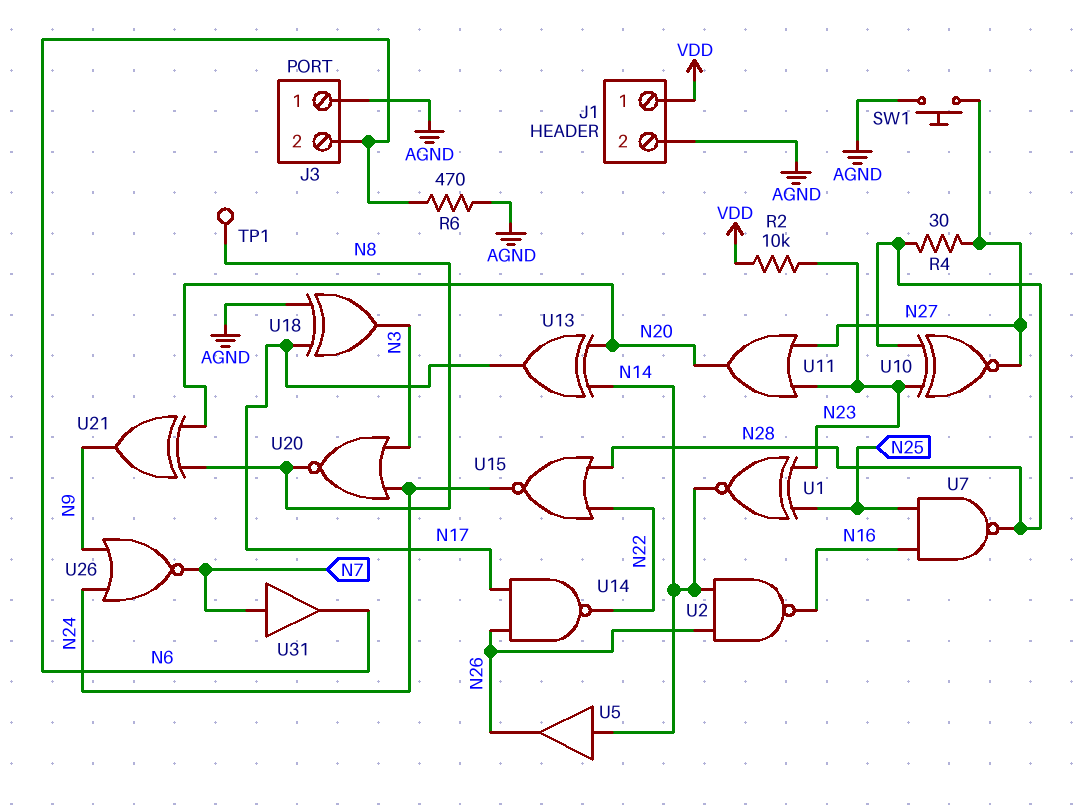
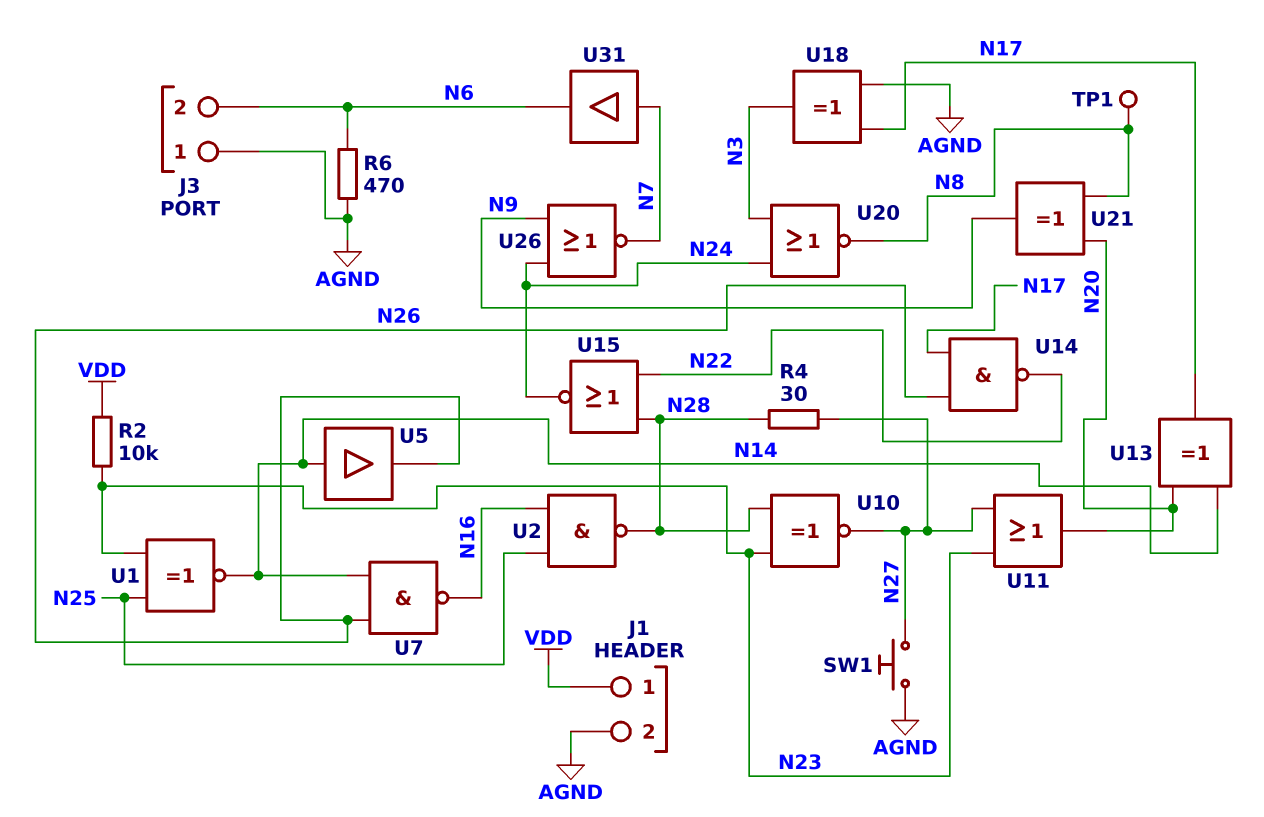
U2: NAND (in N14, in N26, out N16) -> NAND (in N16, in N25, out N28)
U7: NAND (in N16, in N25, out N28) -> NAND (in N14, in N26, out N16)

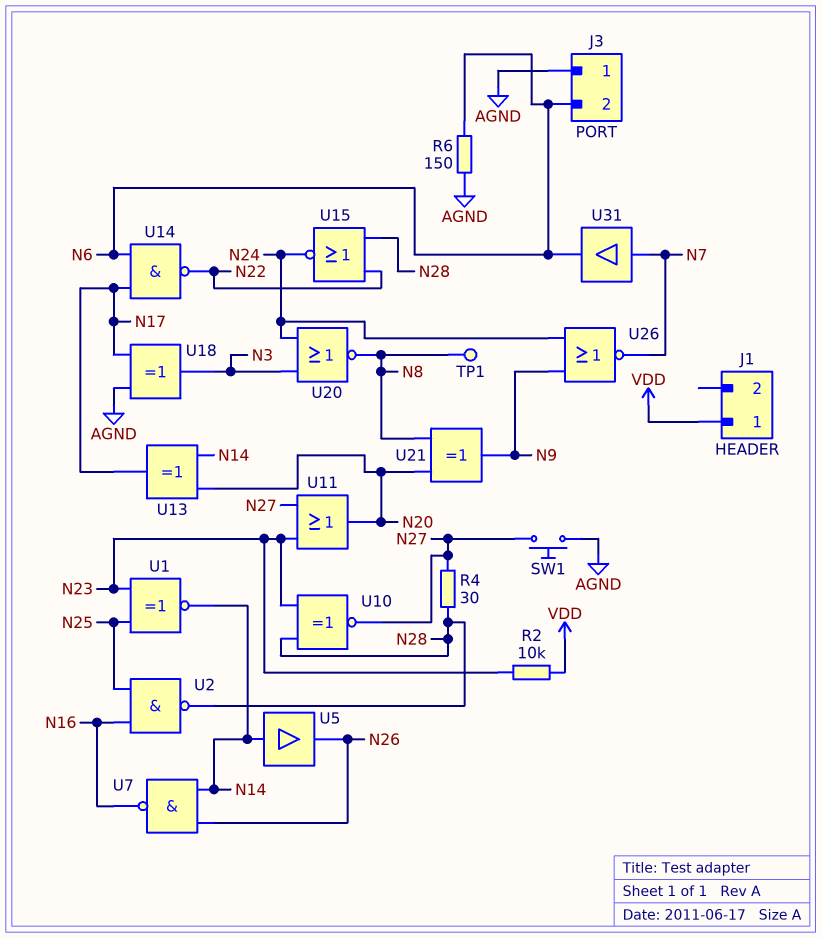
J1 pin 2: AGND -> none
R6: 470 (AGND, N6) -> 150 (AGND, N6)
U14: NAND (in N17, in N26, out N22) -> NAND (in N6, in N17, out N22)

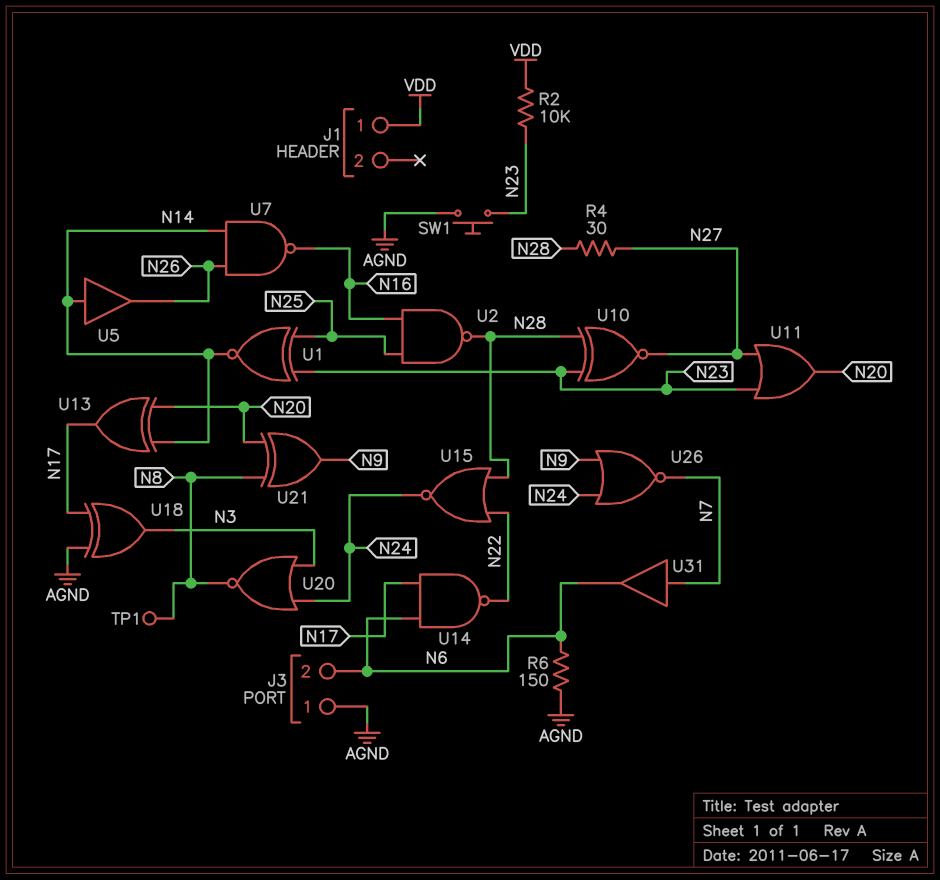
SW1: button (AGND, N27) -> button (AGND, N23)

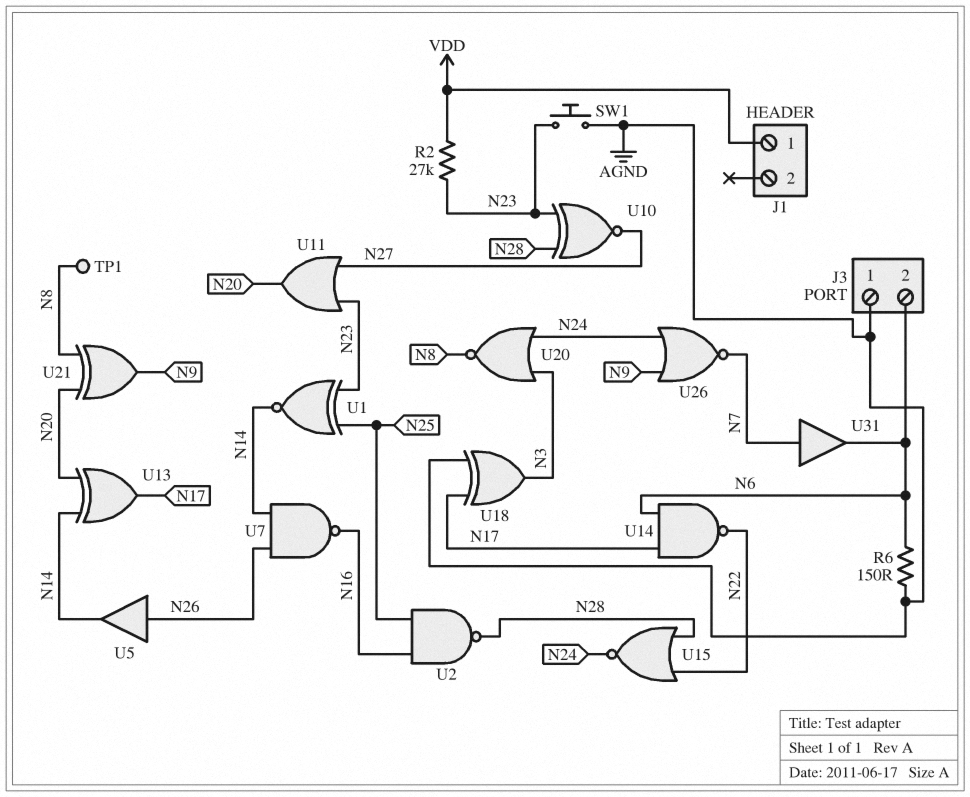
R2: 10k (N23, VDD) -> 27k (N23, VDD)
R4: 30 (N27, N28) -> none
U5: buffer (in N14, out N26) -> buffer (in N26, out N14)

